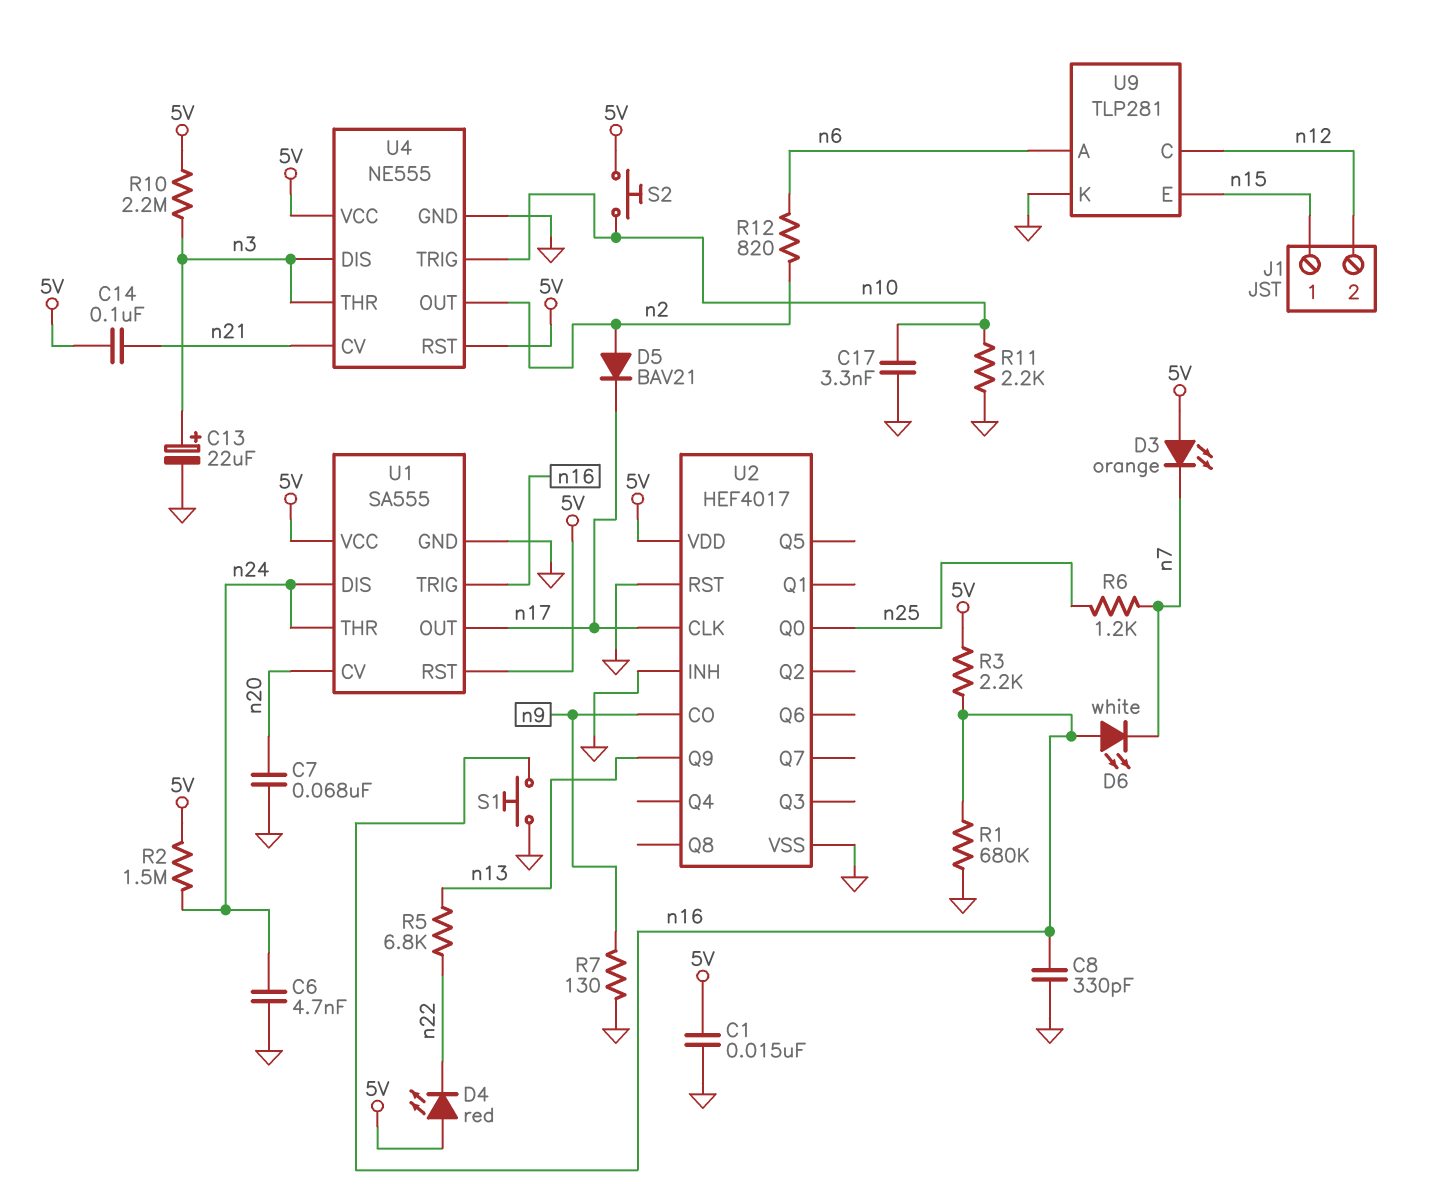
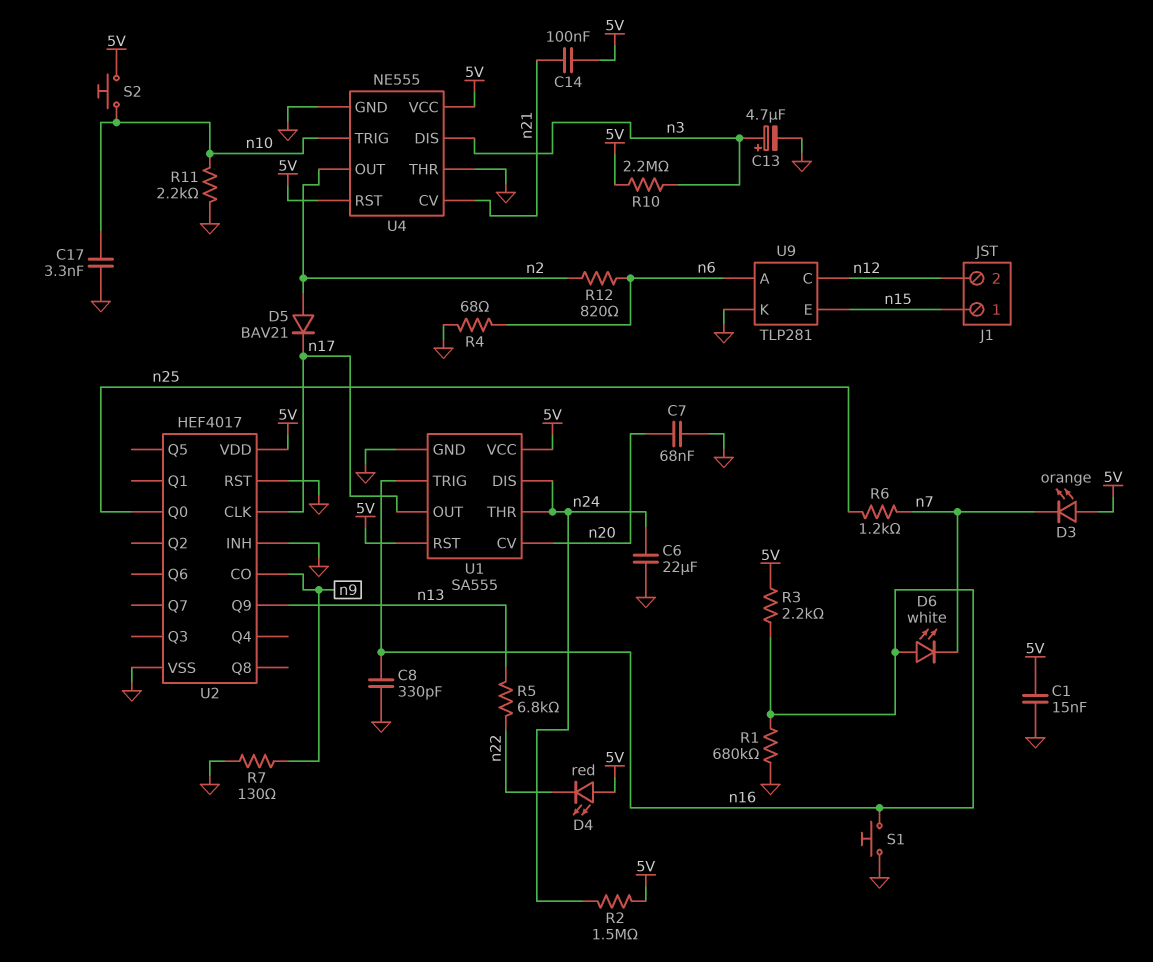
C6: 4.7nF (GND, n24) -> 22uF (GND, n24)
C13: 22uF (plus n3, minus GND) -> 4.7uF (plus n3, minus GND)
R4: none -> 68 (GND, n6)
U4 pin THR: n3 -> GND

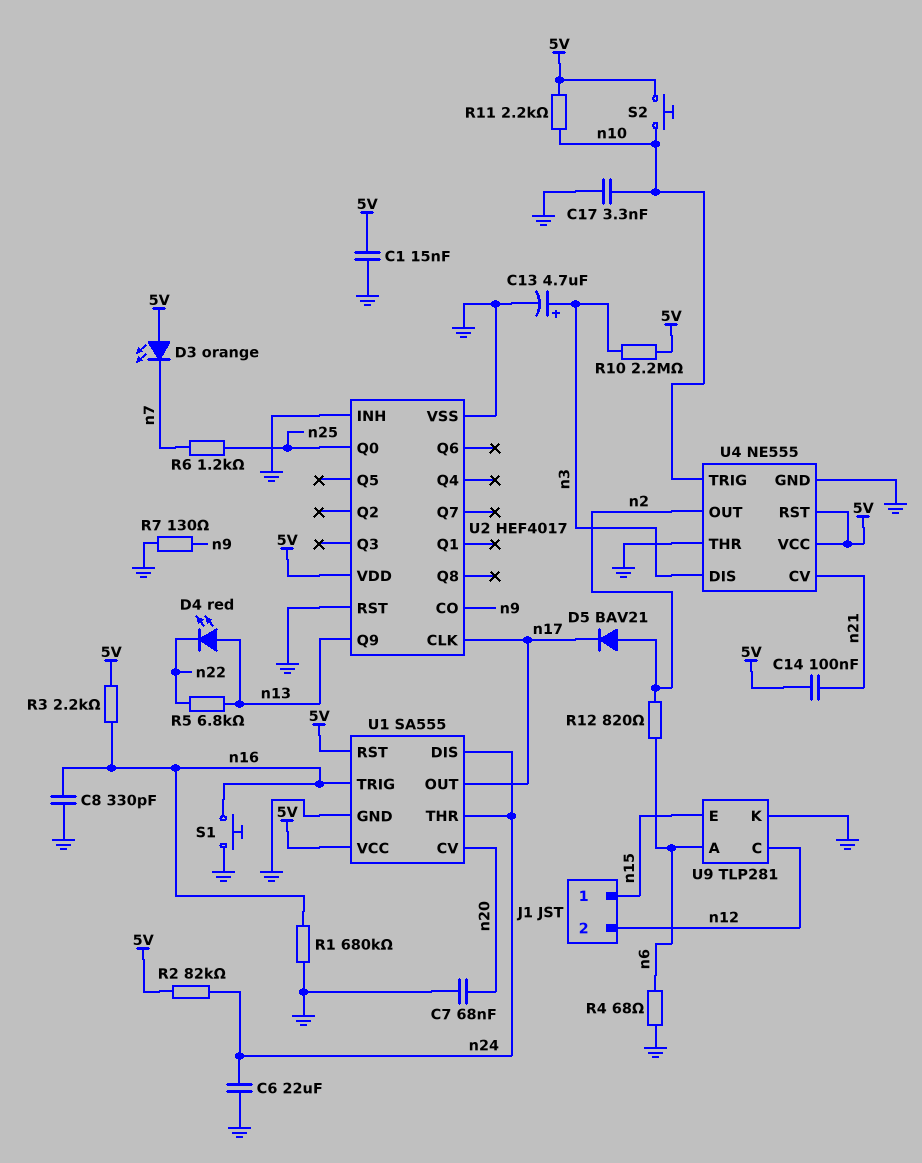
D4: LED red (A 5V, K n22) -> LED red (A n13, K n22)
D6: LED white (A n16, K n7) -> none
R2: 1.5M (5V, n24) -> 82k (5V, n24)
R11: 2.2k (GND, n10) -> 2.2k (5V, n10)

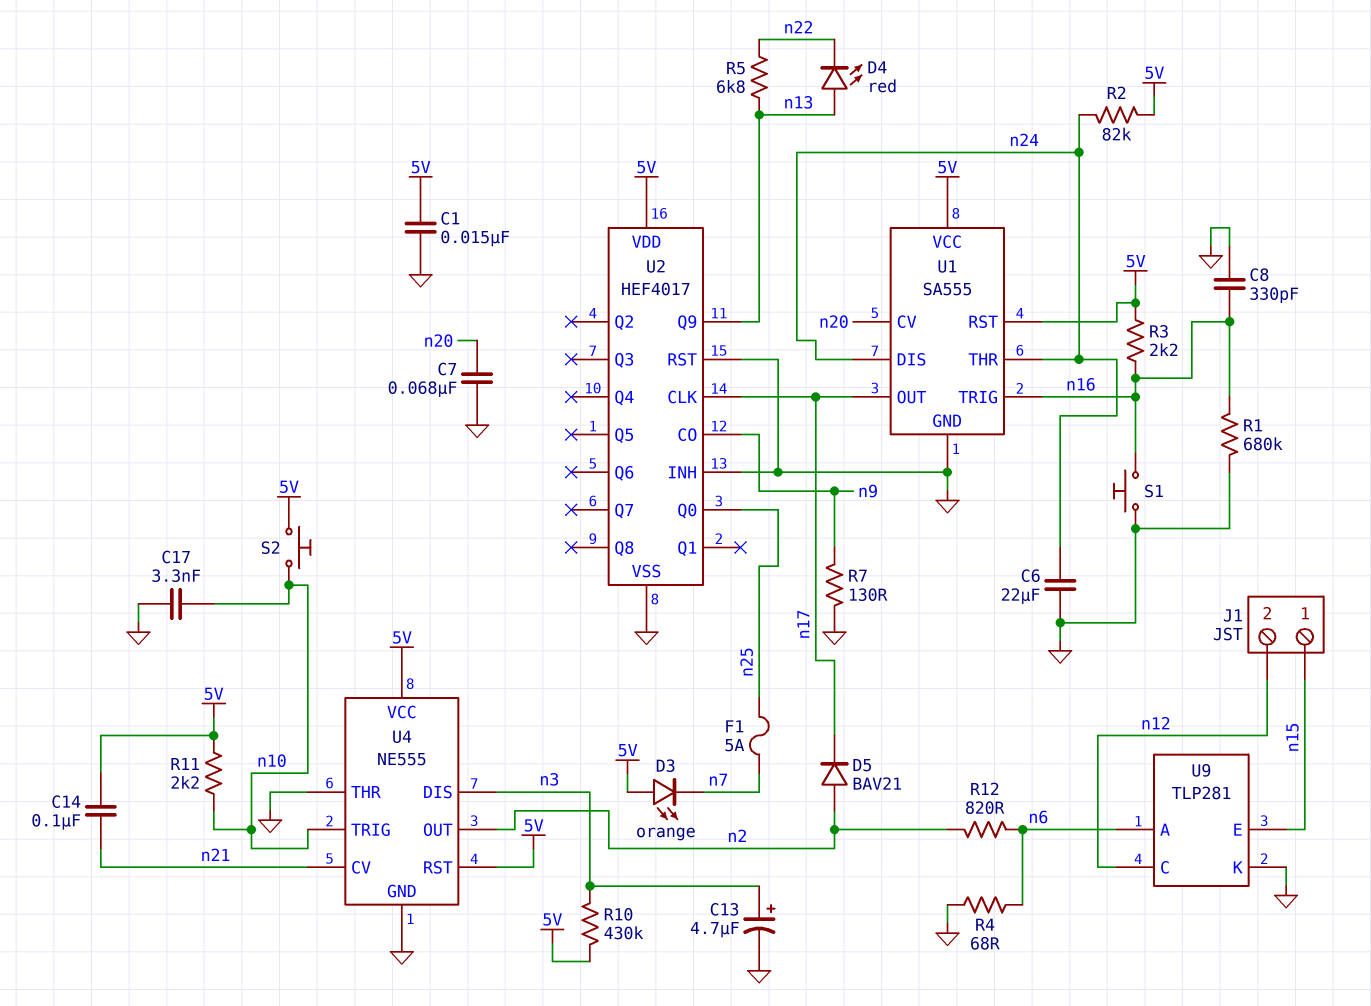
F1: none -> 5A (n7, n25)
R6: 1.2k (n7, n25) -> none
R10: 2.2M (5V, n3) -> 430k (5V, n3)

